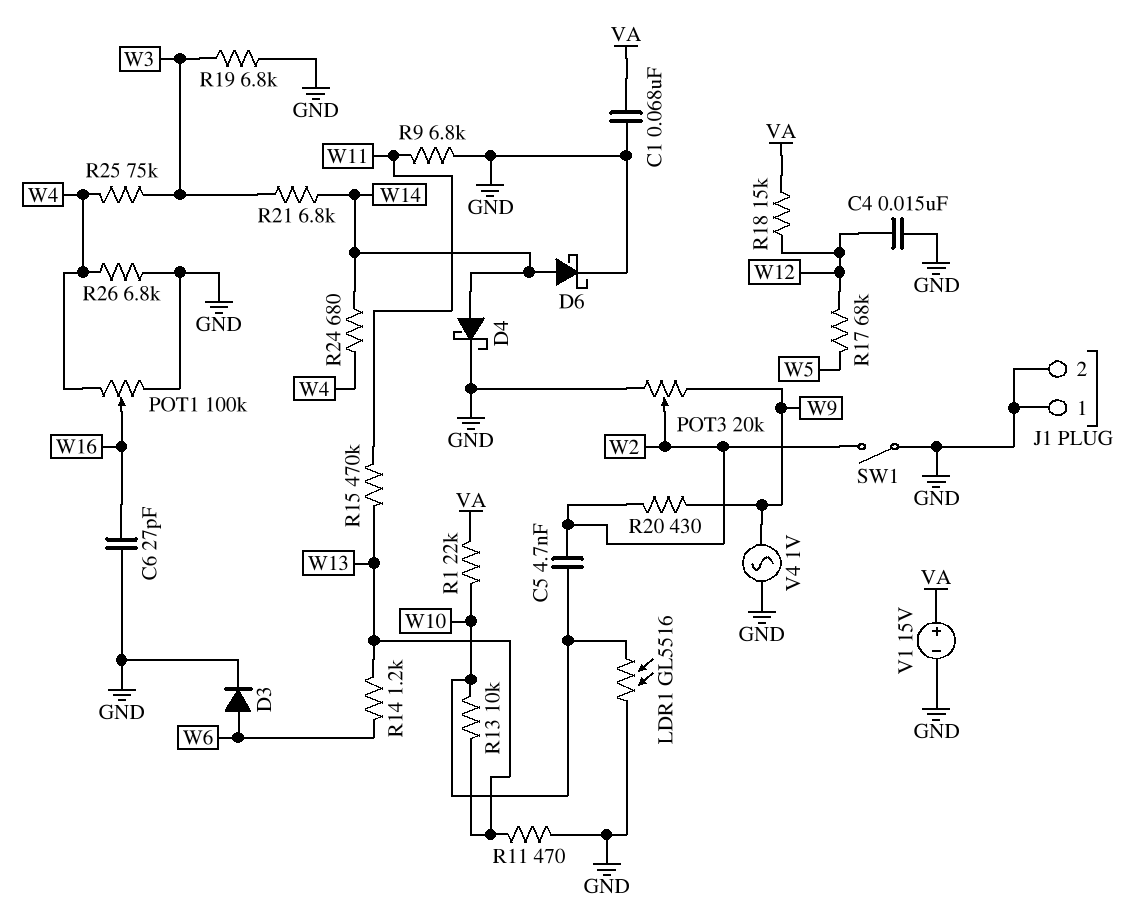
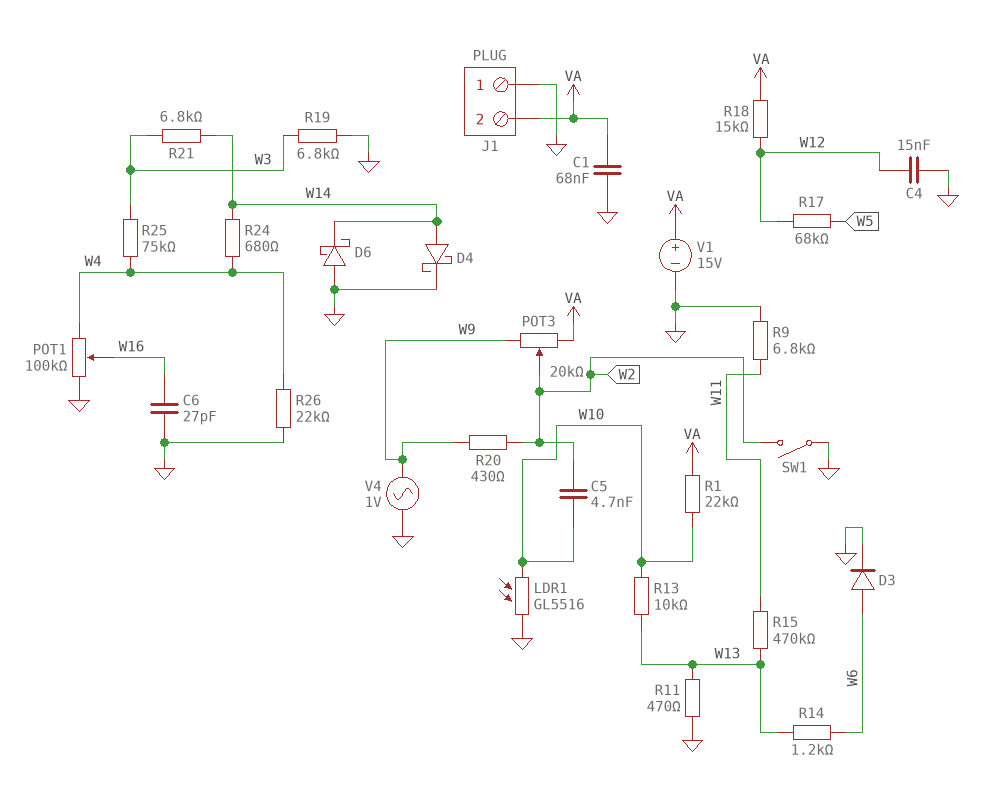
D6: schottky (A W14, K GND) -> schottky (A GND, K W14)
J1 pin 2: GND -> VA
POT3: 20k (GND, W9, wiper W2) -> 20k (VA, W9, wiper W2)
R26: 6.8k (GND, W4) -> 22k (GND, W4)

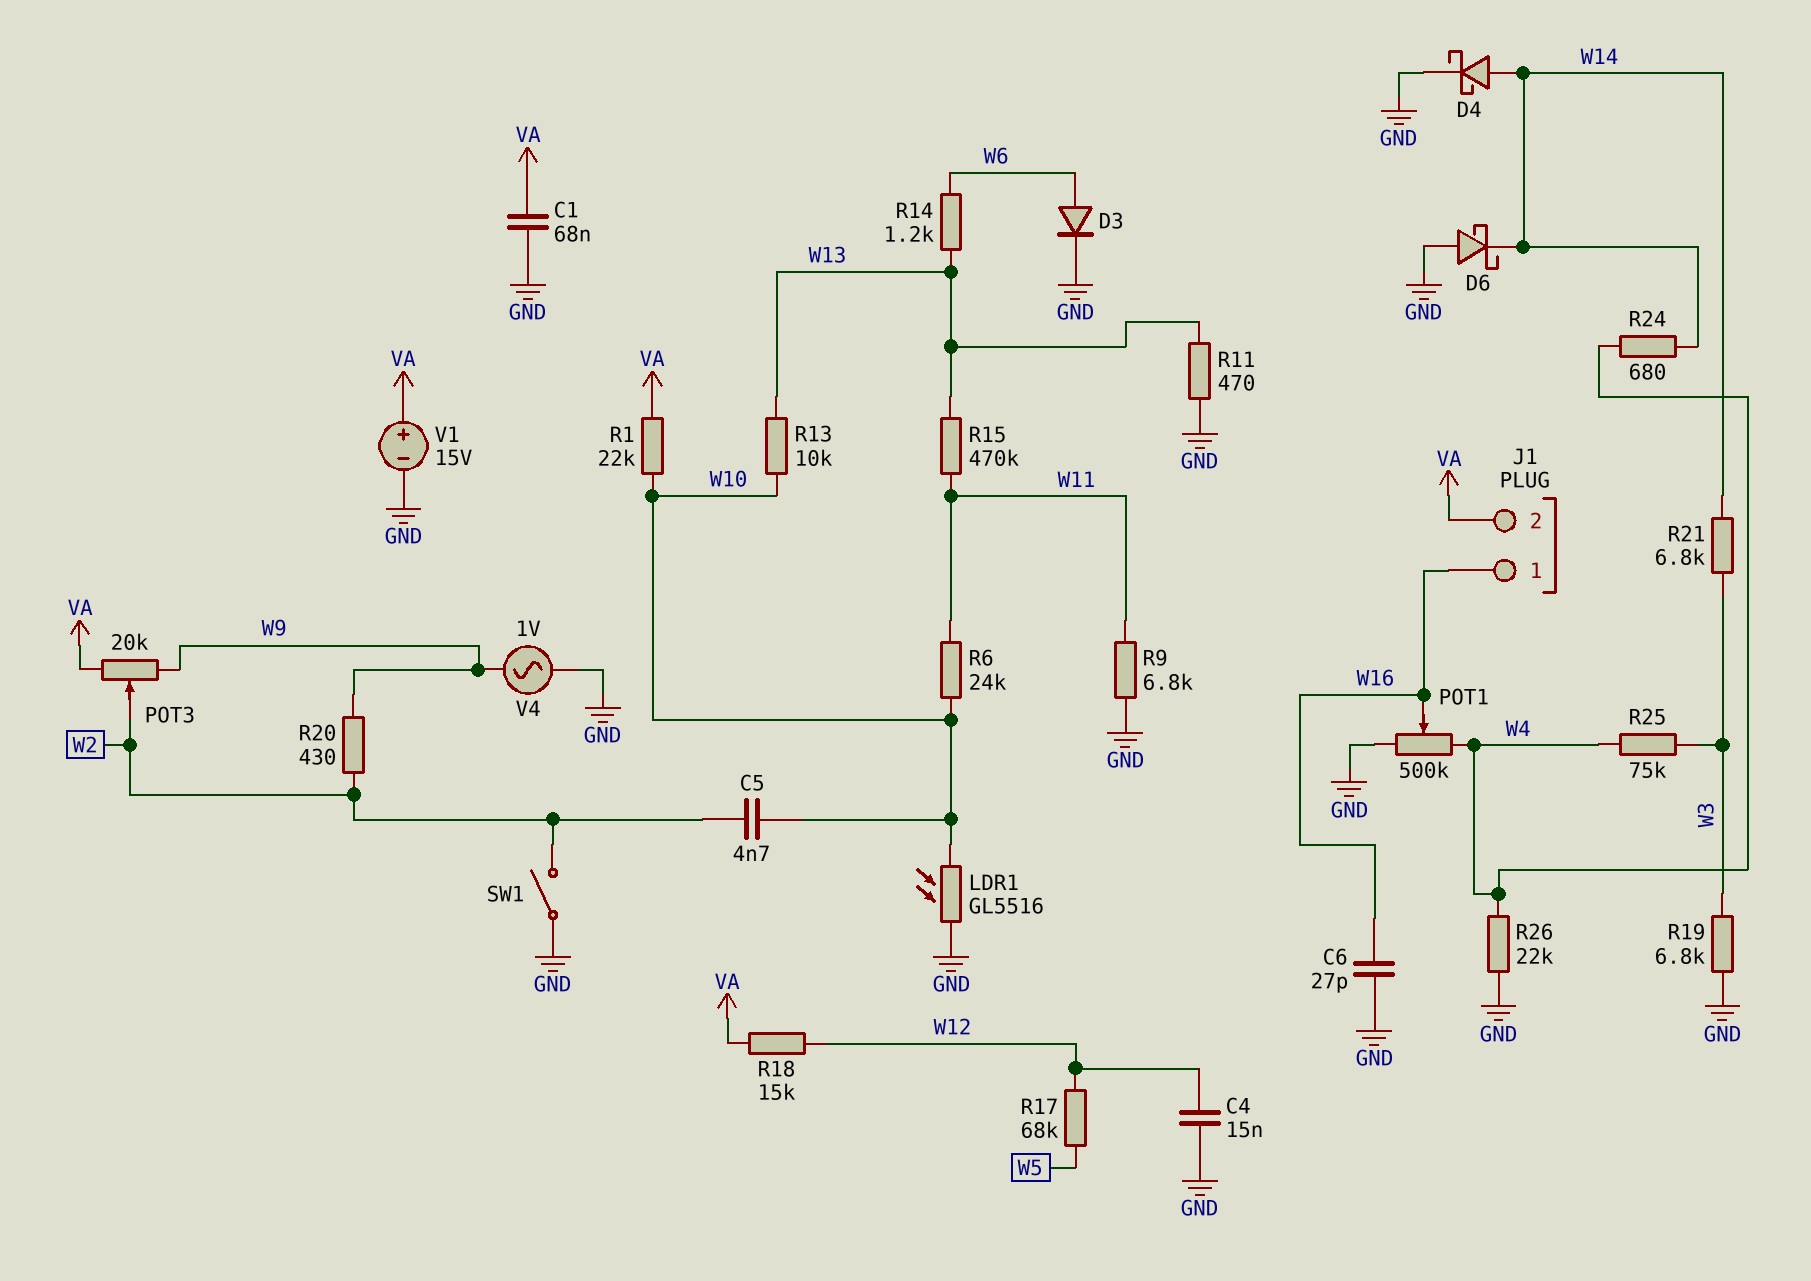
J1 pin 1: GND -> W16
POT1: 100k (GND, W4, wiper W16) -> 500k (GND, W4, wiper W16)
R6: none -> 24k (W10, W11)

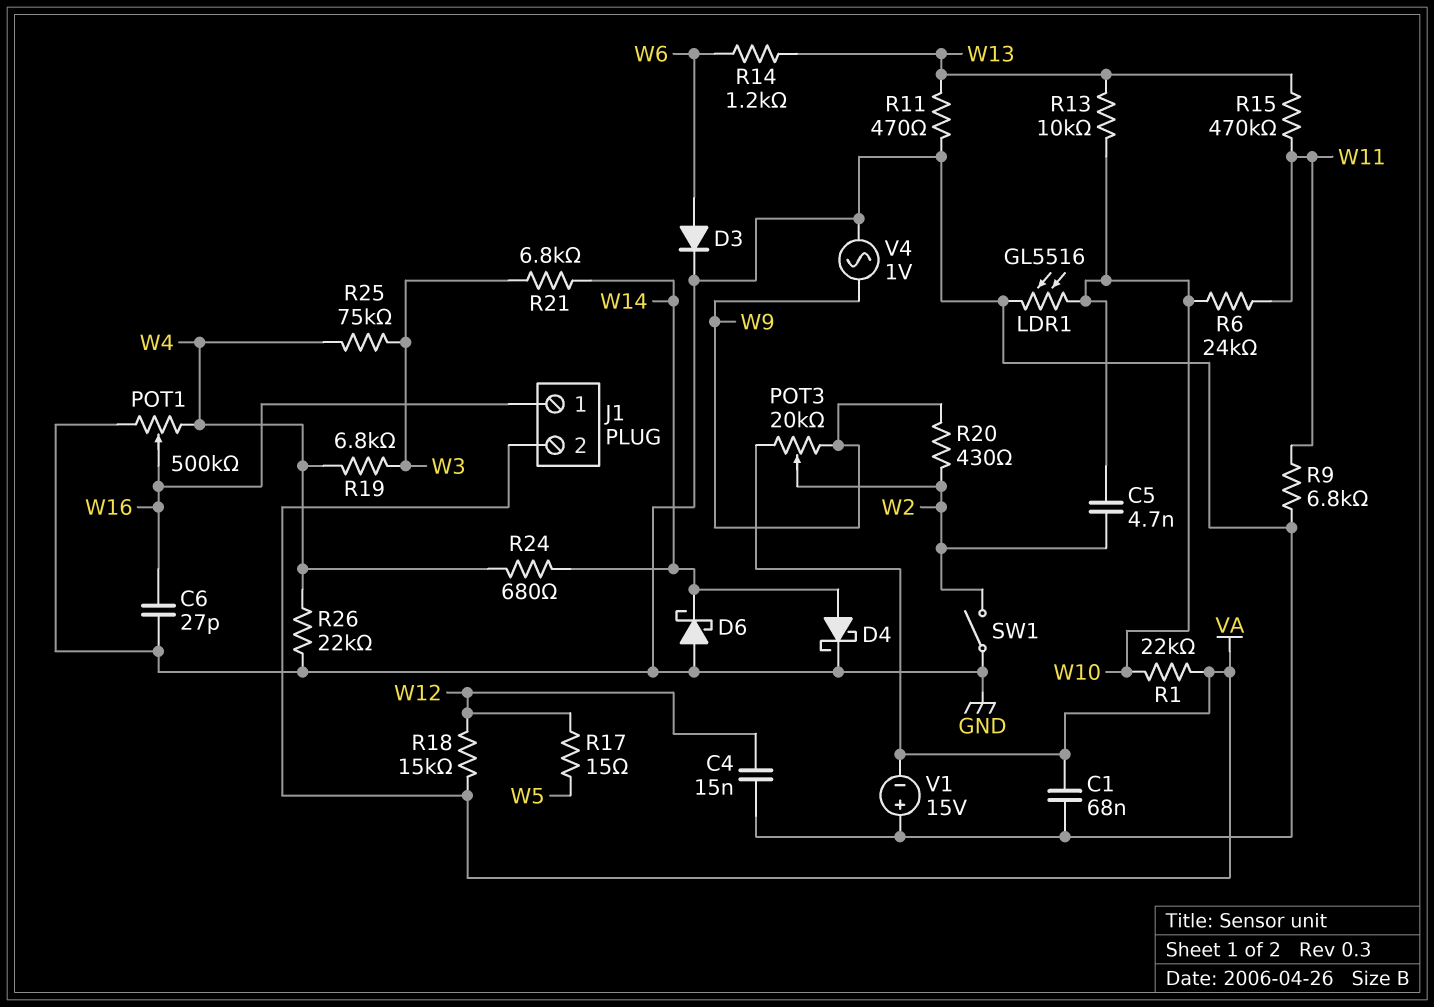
R17: 68k (W5, W12) -> 15 (W5, W12)
R19: 6.8k (GND, W3) -> 6.8k (W3, W4)
V1: 15V (plus VA, minus GND) -> 15V (plus GND, minus VA)

